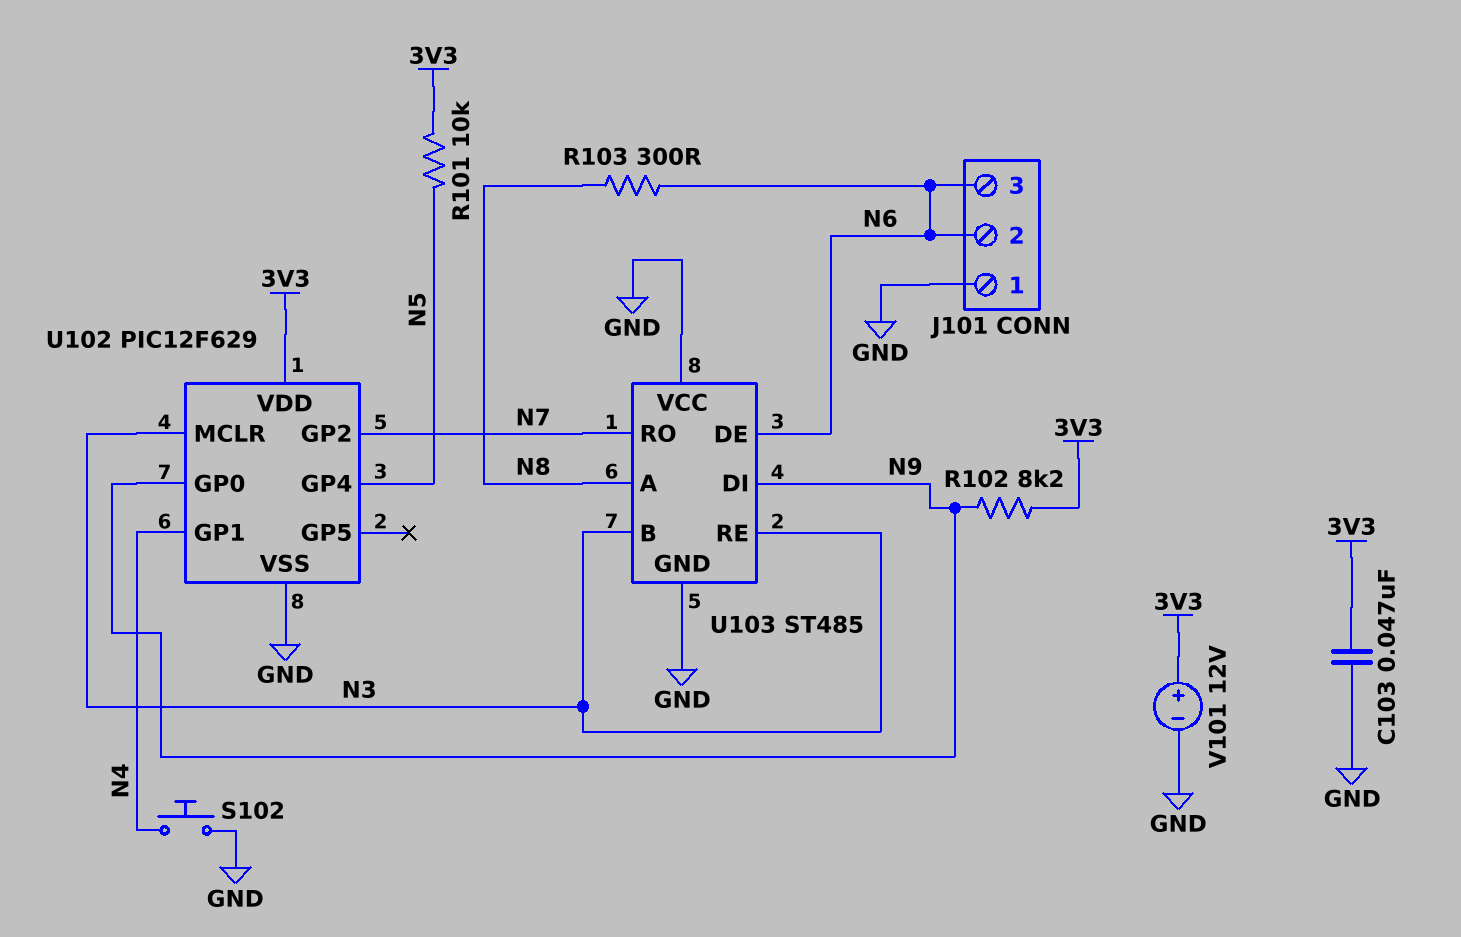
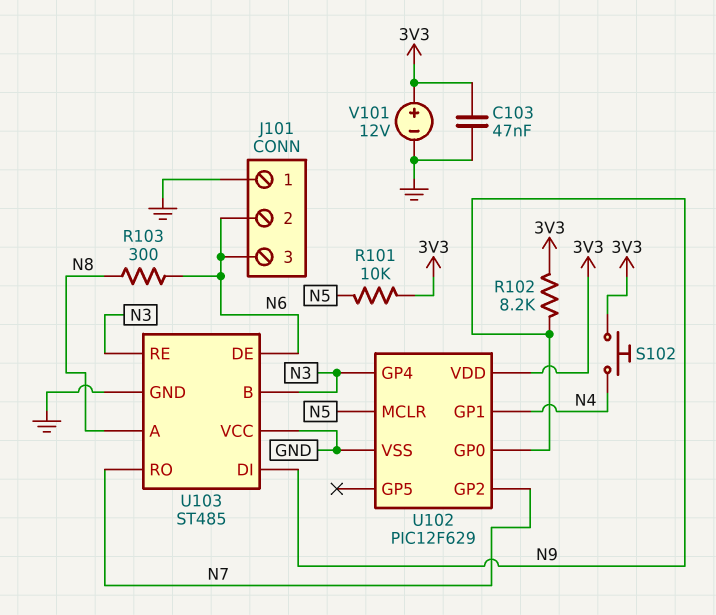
S102: button (GND, N4) -> button (3V3, N4)
U102 pin GP4: N5 -> N3
U102 pin MCLR: N3 -> N5

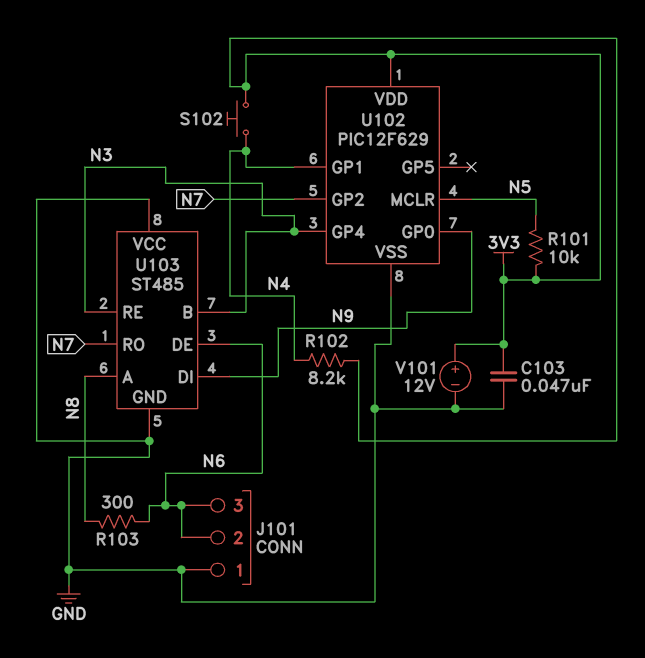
R102: 8.2k (3V3, N9) -> 8.2k (3V3, N4)

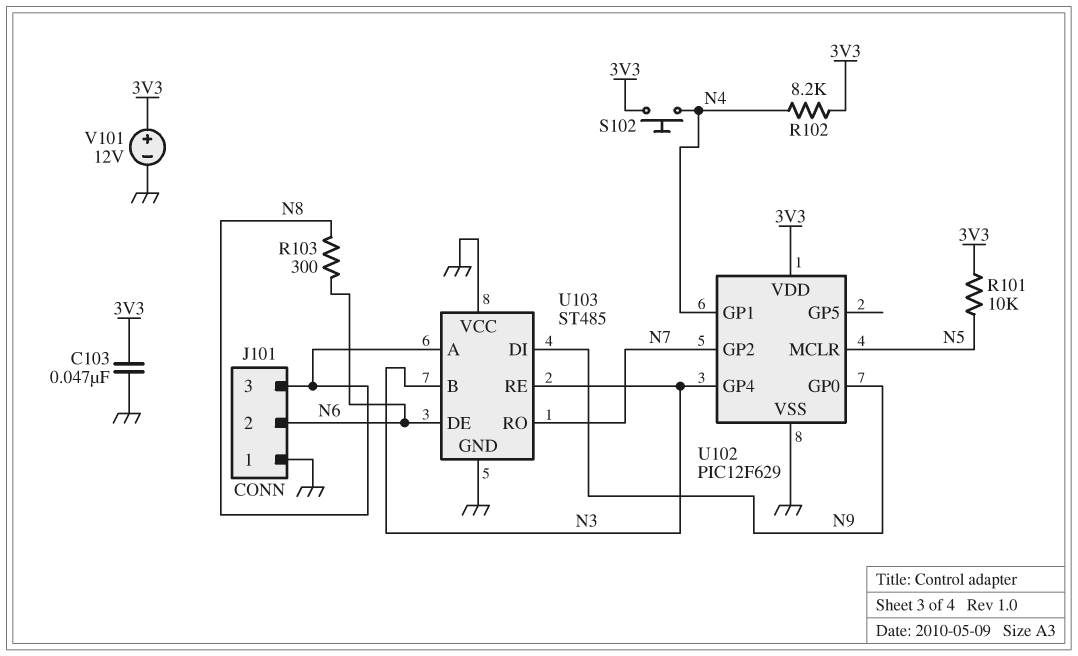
J101 pin 3: N6 -> N8

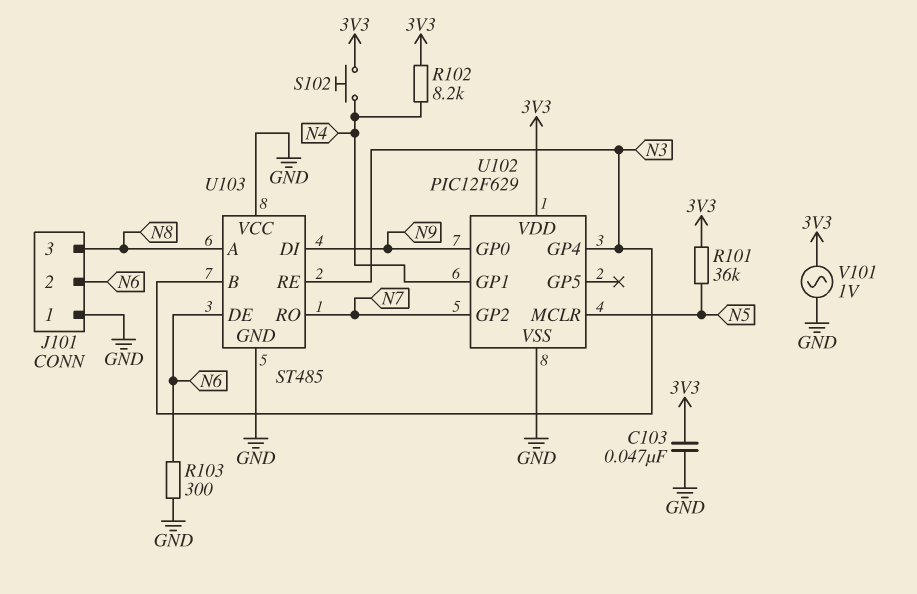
R101: 10k (3V3, N5) -> 36k (3V3, N5)
R103: 300 (N6, N8) -> 300 (GND, N6)
V101: 12V (plus 3V3, minus GND) -> AC 1V (3V3, GND)

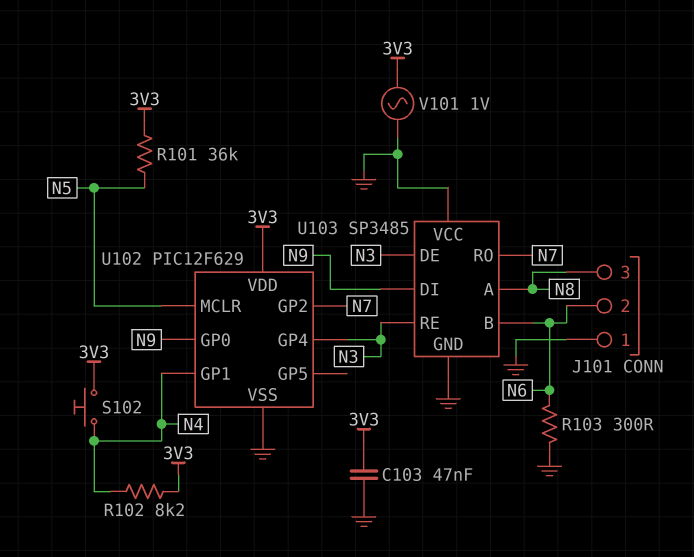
U103: ST485 -> SP3485
U103 pin B: N3 -> N6
U103 pin DE: N6 -> N3

